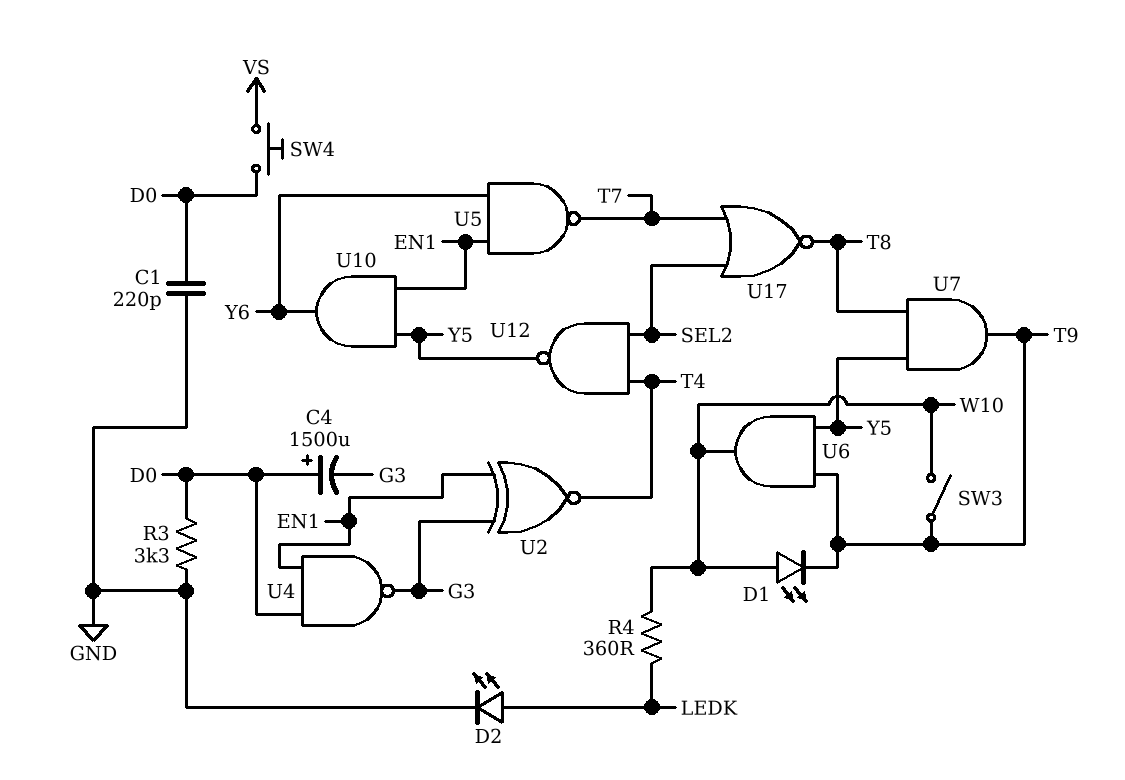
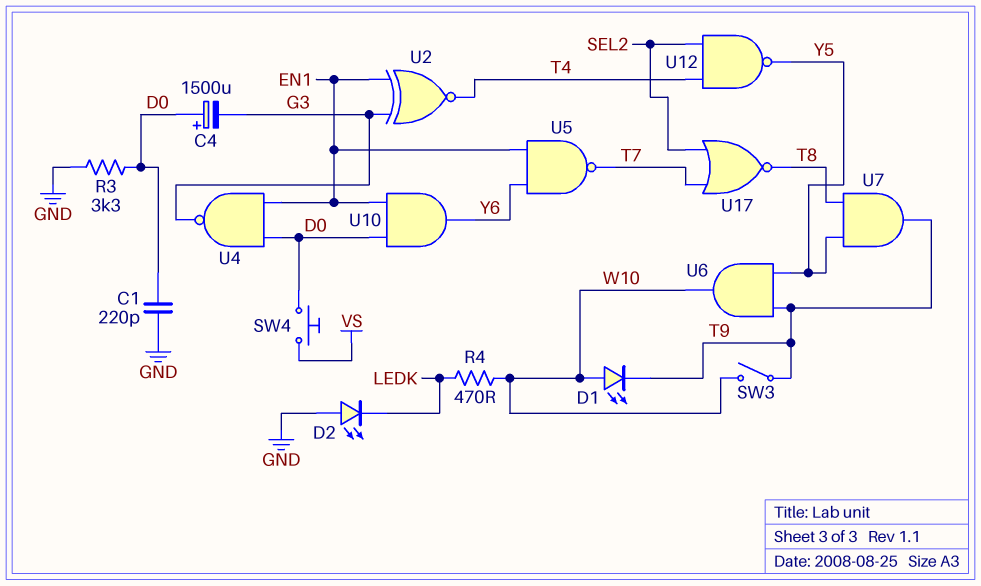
D2: LED (A LEDK, K GND) -> LED (A GND, K LEDK)
R4: 360 (LEDK, W10) -> 470 (LEDK, W10)
U10: AND (in EN1, in Y5, out Y6) -> AND (in D0, in EN1, out Y6)

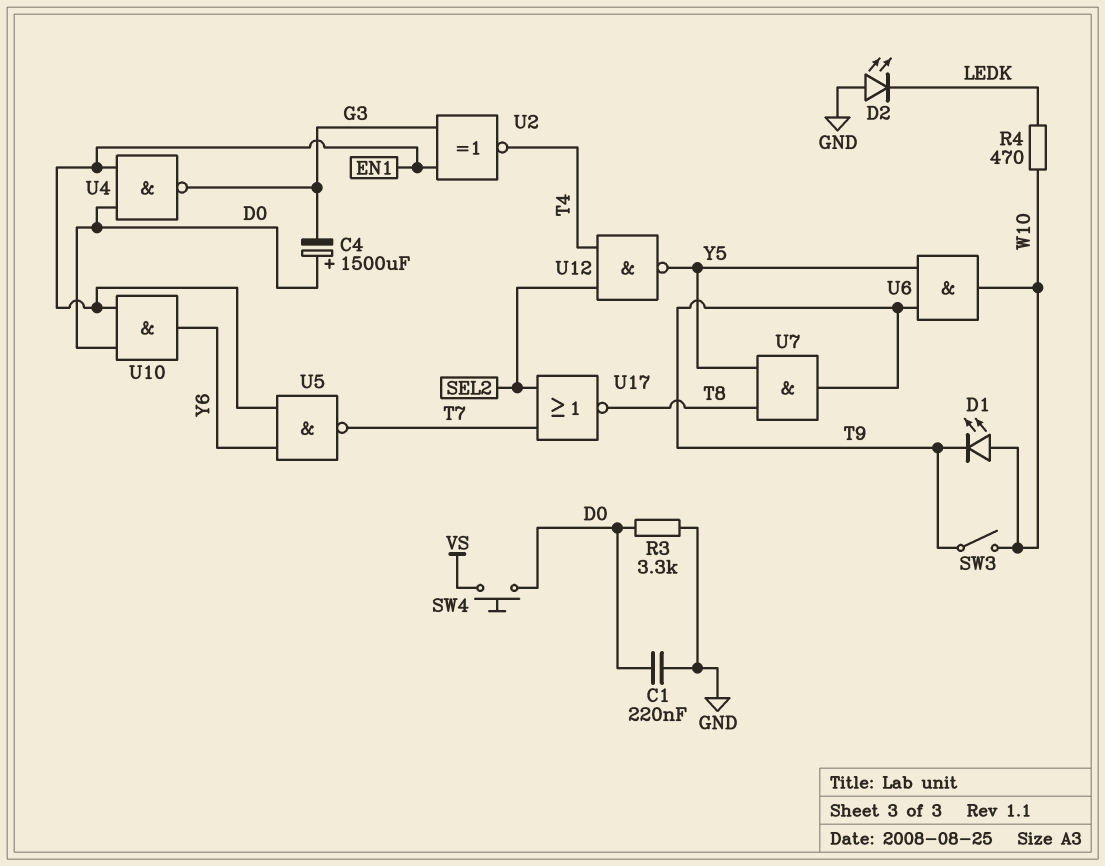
C1: 220pF (D0, GND) -> 220nF (D0, GND)

